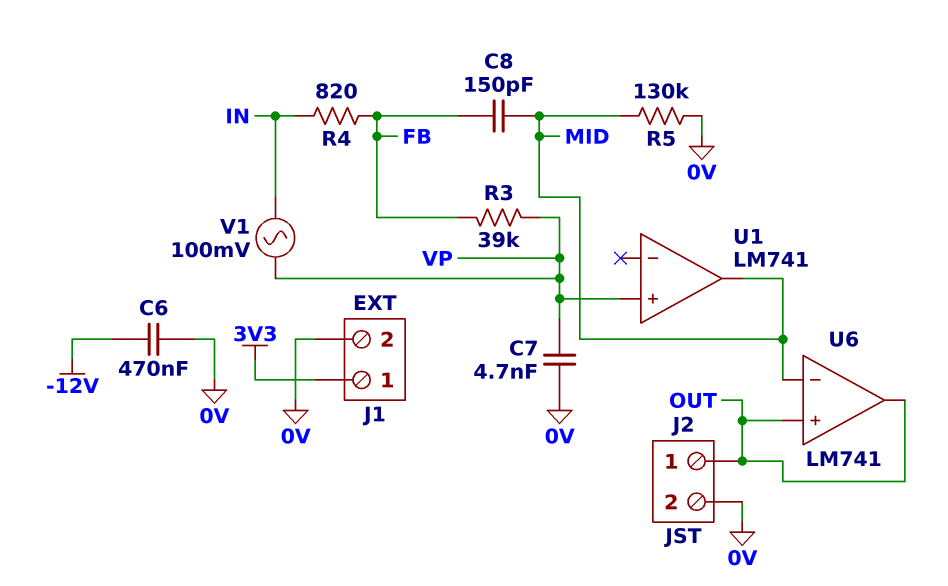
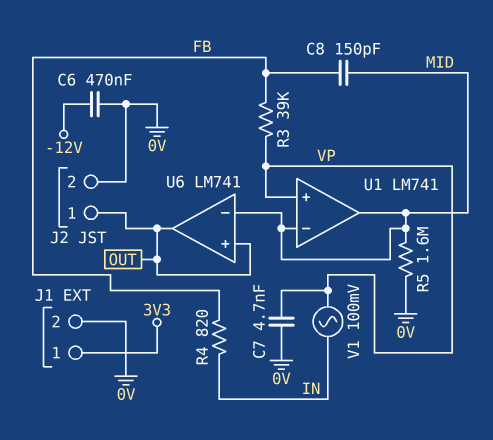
R5: 130k (0V, MID) -> 1.6M (0V, MID)
U1 pin in-: none -> MID

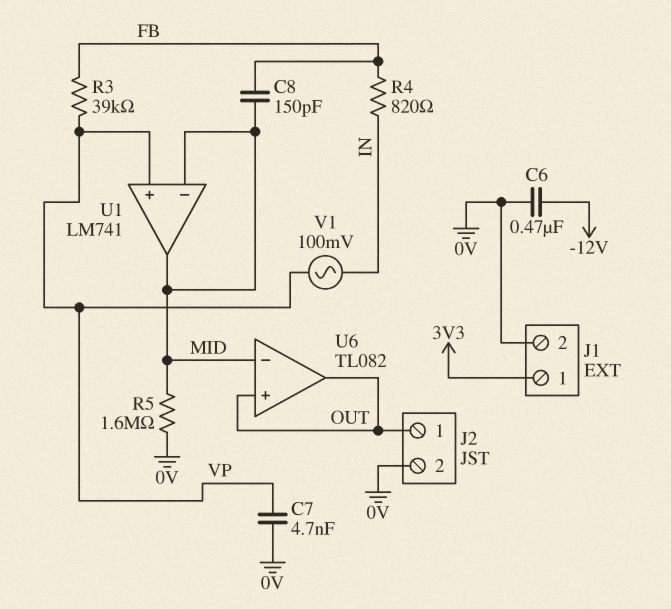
U6: LM741 -> TL082

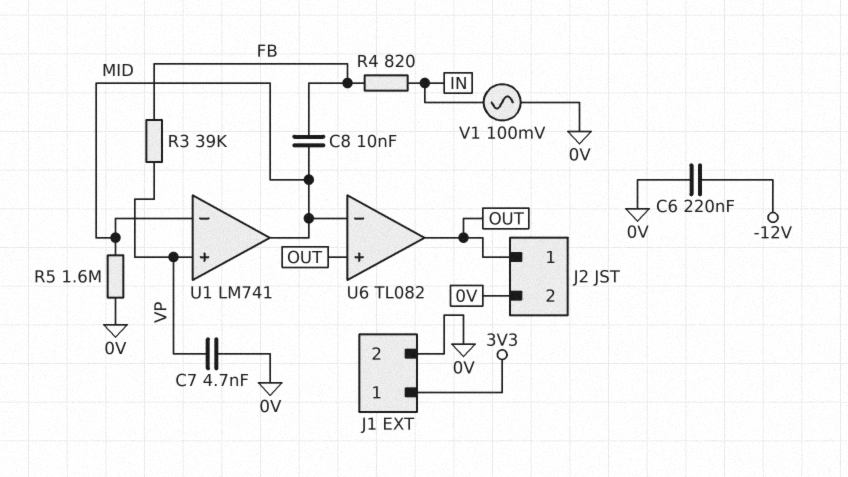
C6: 470nF (-12V, 0V) -> 220nF (-12V, 0V)
C8: 150pF (FB, MID) -> 10nF (FB, MID)
V1: AC 100mV (IN, VP) -> AC 100mV (0V, IN)

